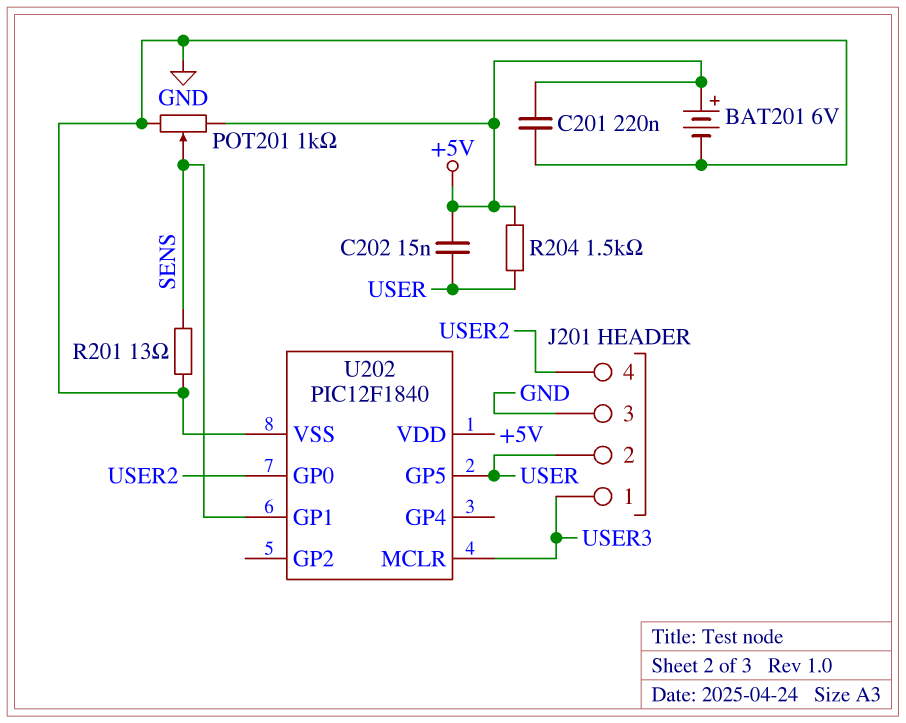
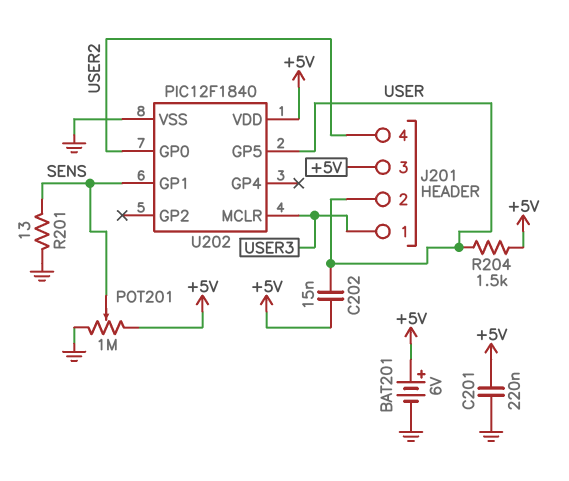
J201 pin 3: GND -> +5V
POT201: 1k (+5V, GND, wiper SENS) -> 1M (+5V, GND, wiper SENS)

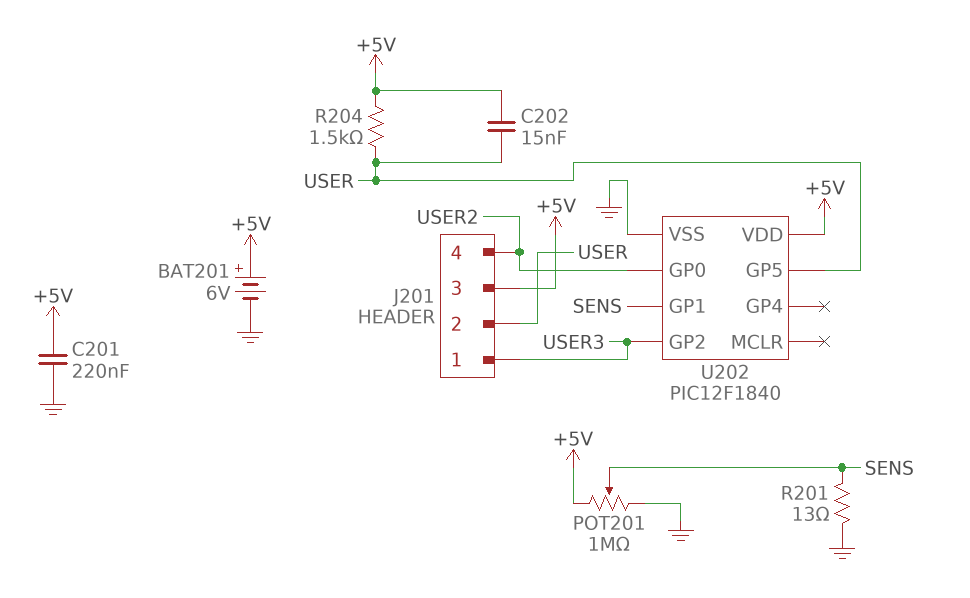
U202 pin GP2: none -> USER3
U202 pin MCLR: USER3 -> none

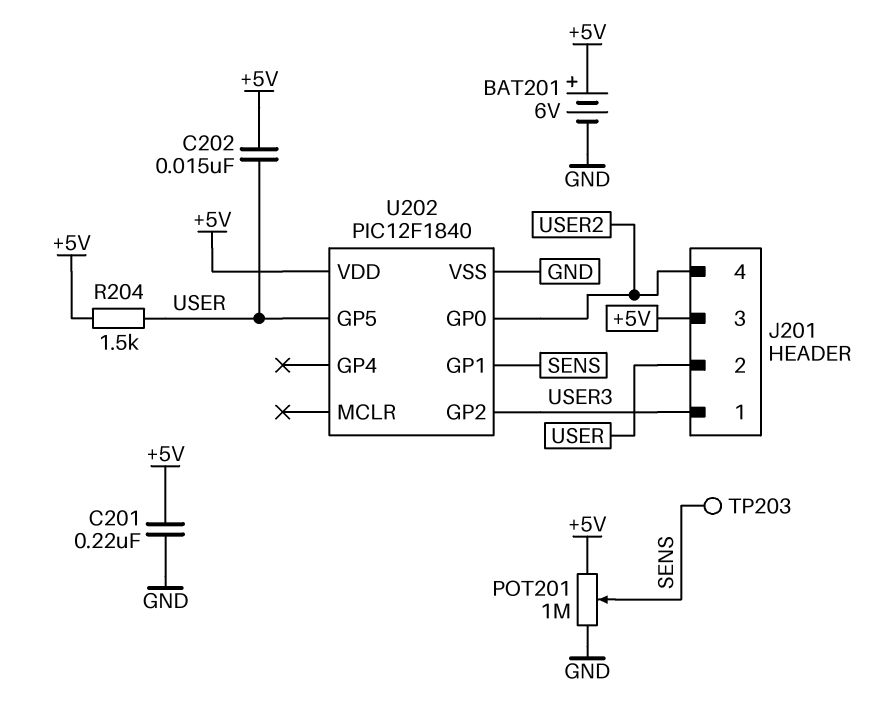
R201: 13 (GND, SENS) -> none
TP203: none -> test point (SENS)

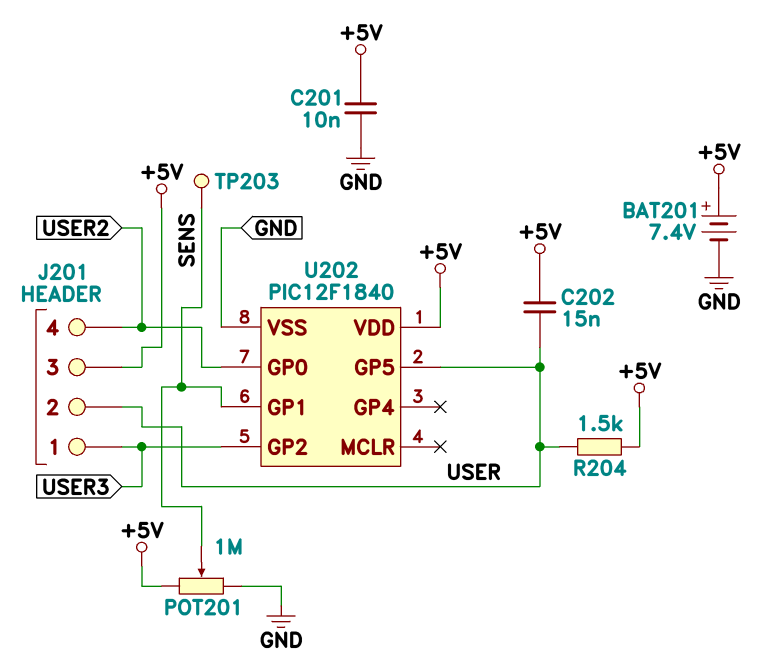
BAT201: 6V (plus +5V, minus GND) -> 7.4V (plus +5V, minus GND)
C201: 220nF (+5V, GND) -> 10nF (+5V, GND)

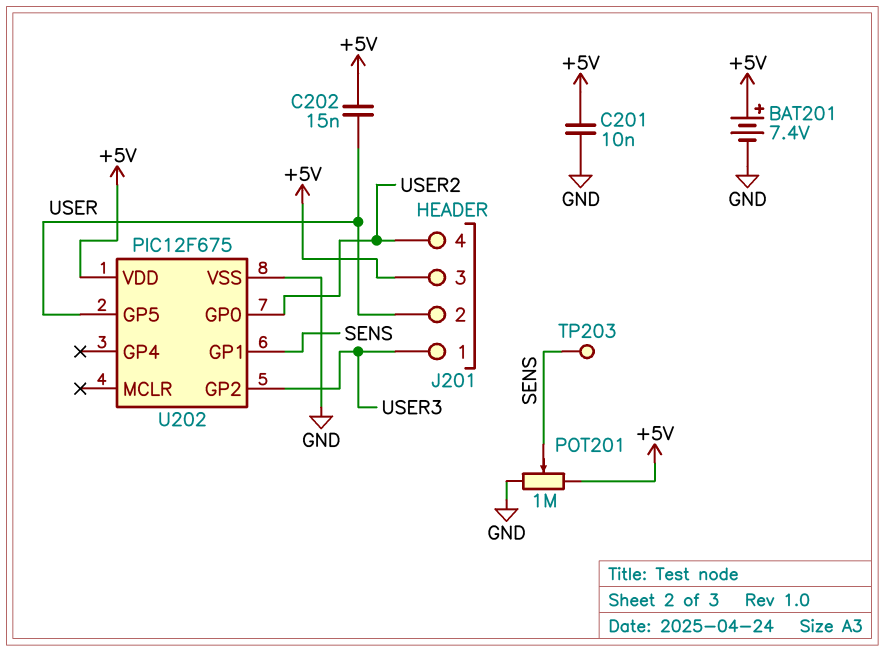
R204: 1.5k (+5V, USER) -> none
U202: PIC12F1840 -> PIC12F675

